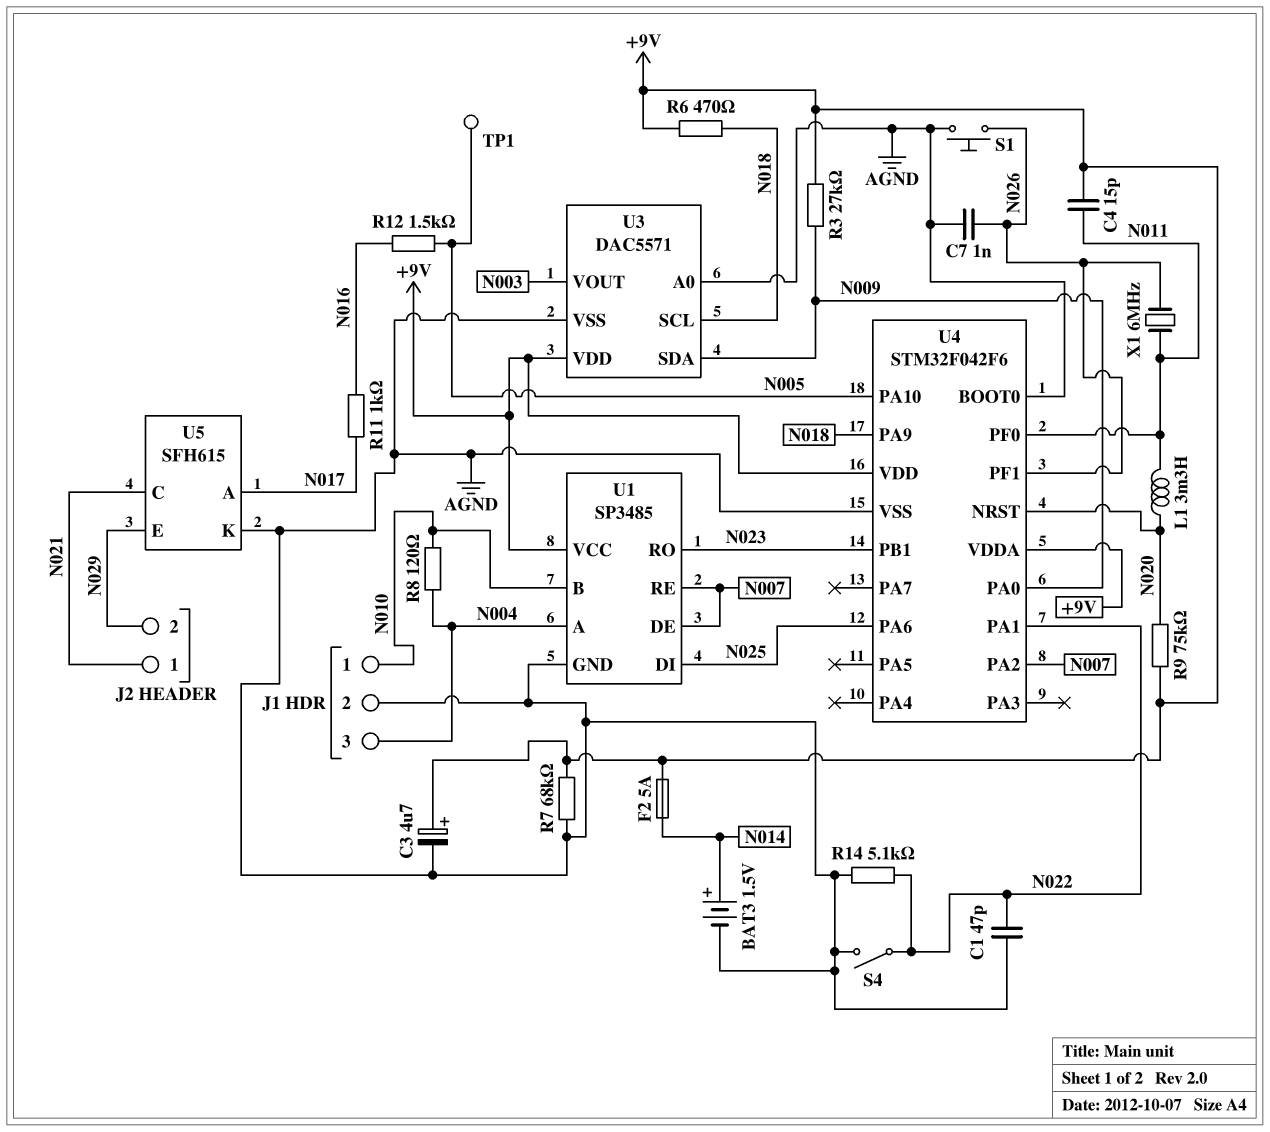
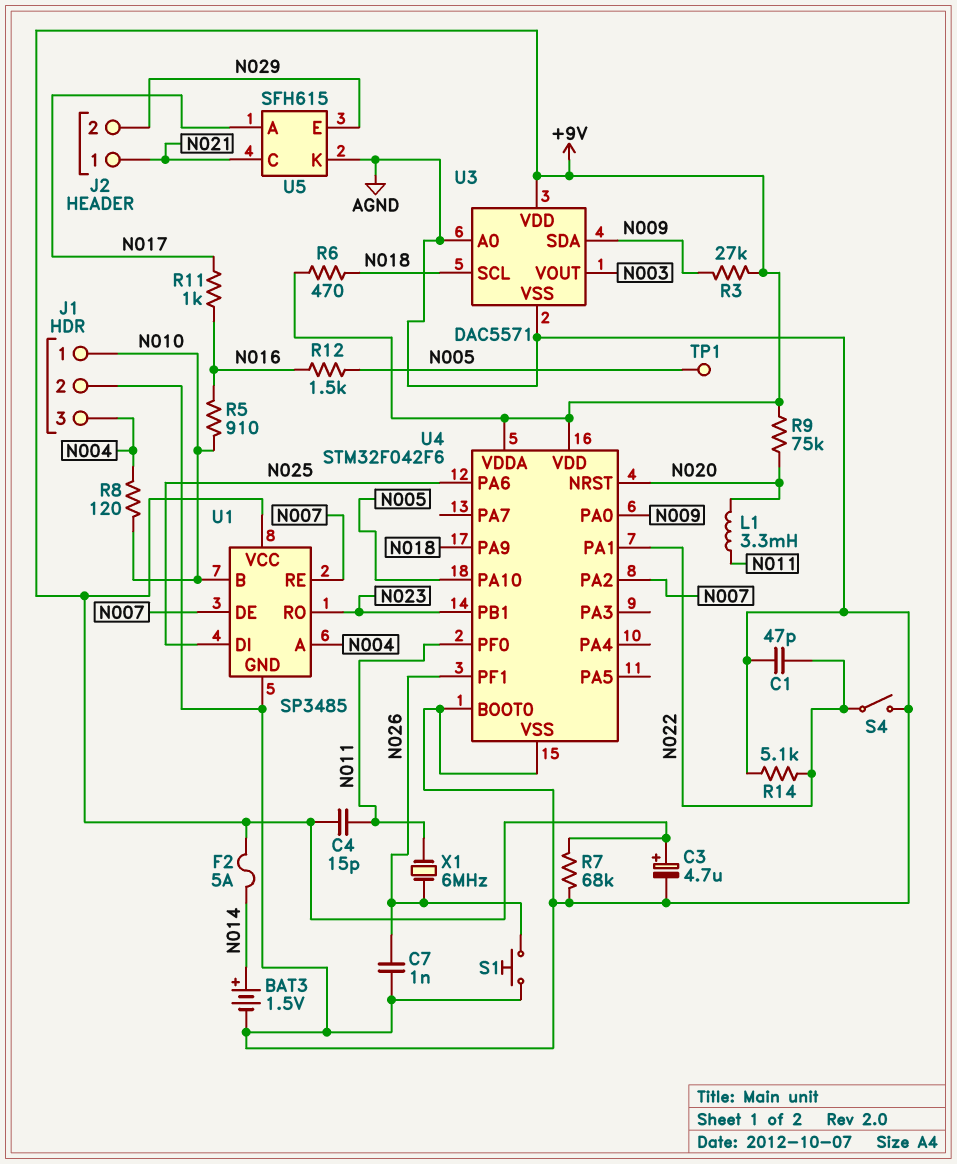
R5: none -> 910 (N010, N016)

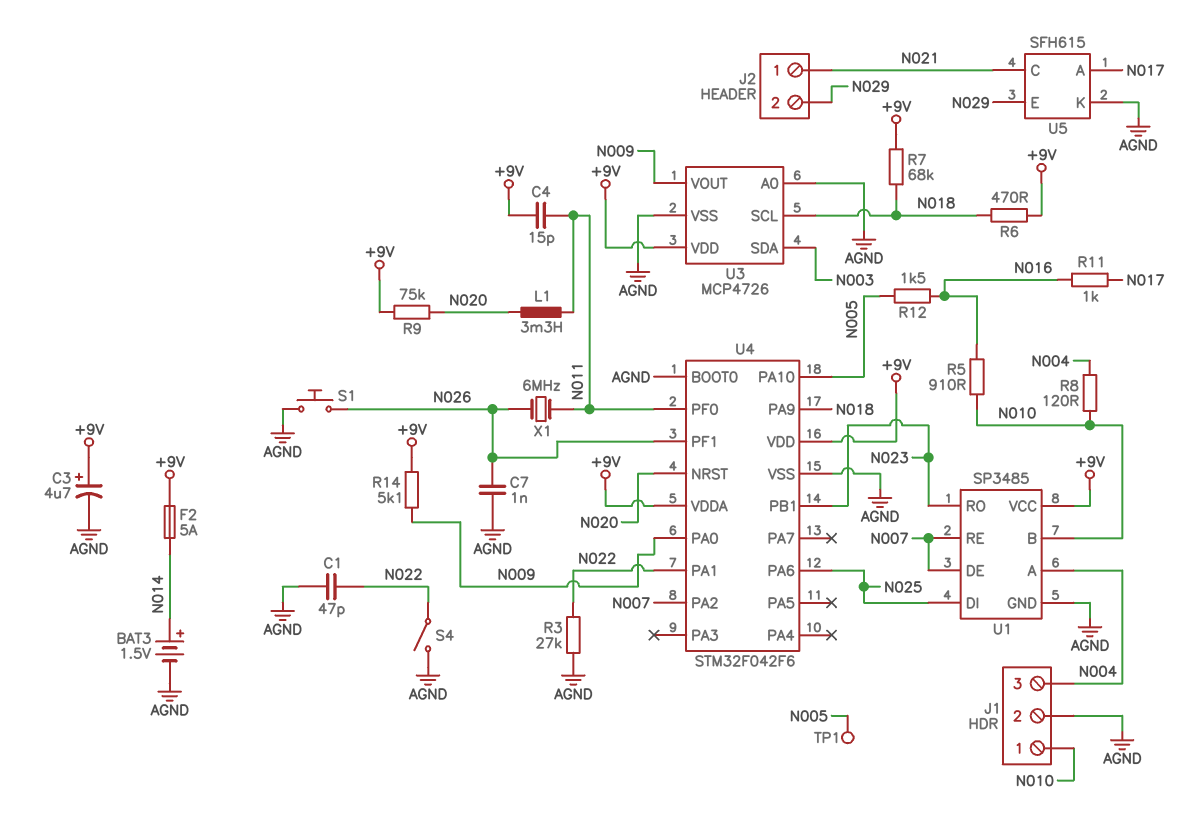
R3: 27k (+9V, N009) -> 27k (AGND, N022)
R7: 68k (+9V, AGND) -> 68k (+9V, N018)
R14: 5.1k (AGND, N022) -> 5.1k (+9V, N009)
U3: DAC5571 -> MCP4726
U3 pin SDA: N009 -> N003
U3 pin VOUT: N003 -> N009

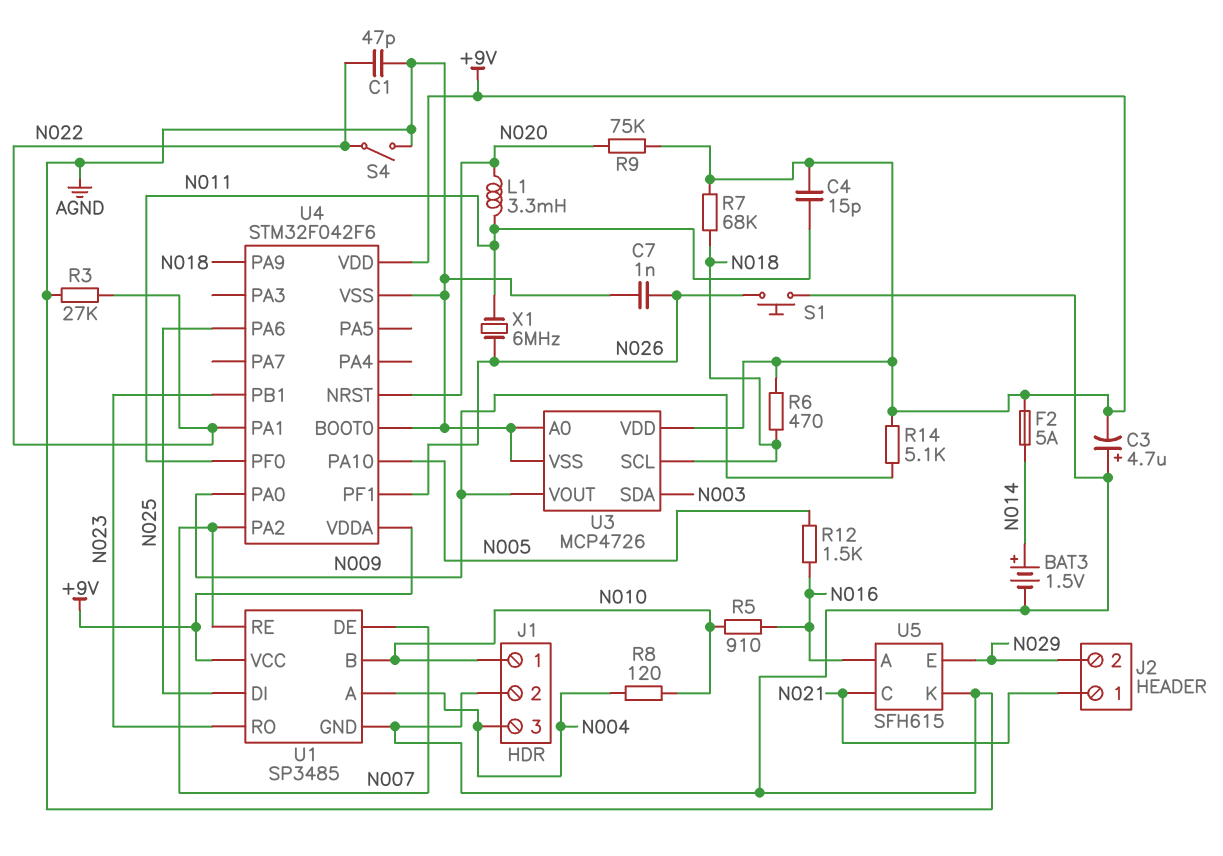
C3: 4.7uF (plus +9V, minus AGND) -> 4.7uF (plus AGND, minus +9V)
R11: 1k (N016, N017) -> none
TP1: test point (N005) -> none
U5 pin A: N017 -> N016

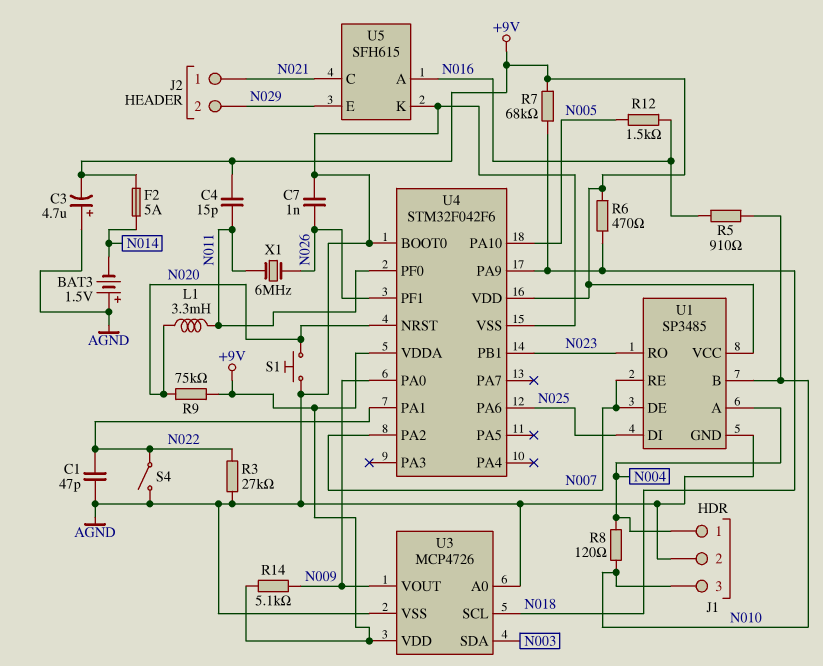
BAT3: 1.5V (plus N014, minus AGND) -> 1.5V (plus AGND, minus N014)
J1 pin 1: N010 -> N004
J1 pin 3: N004 -> N010
S1: button (AGND, N026) -> button (AGND, N020)

